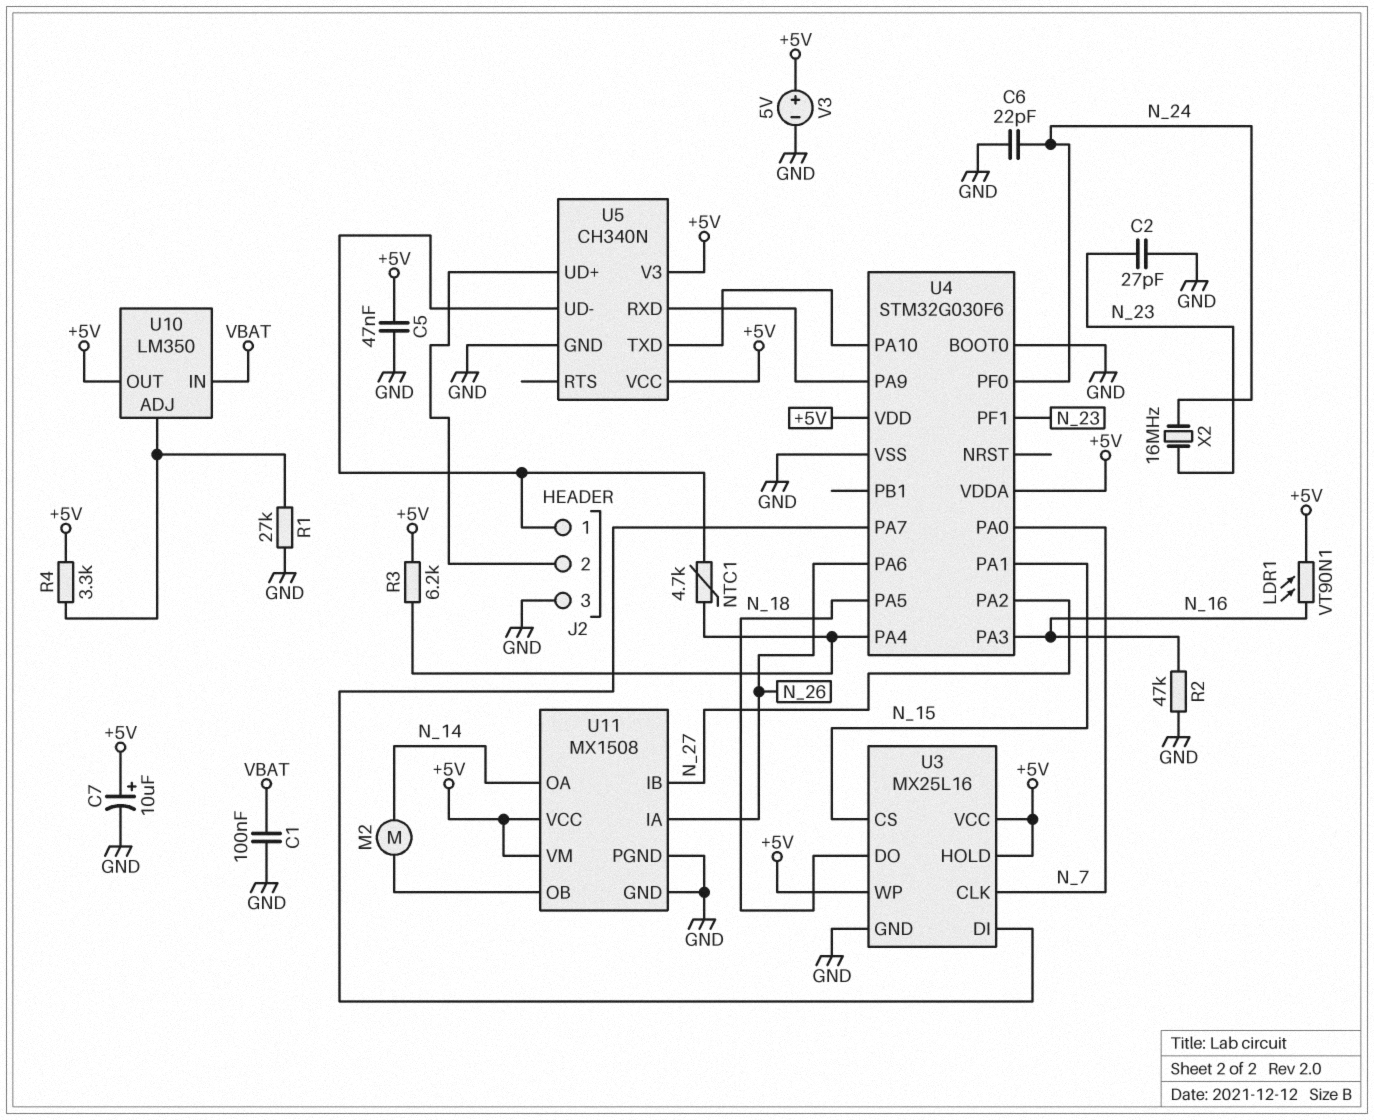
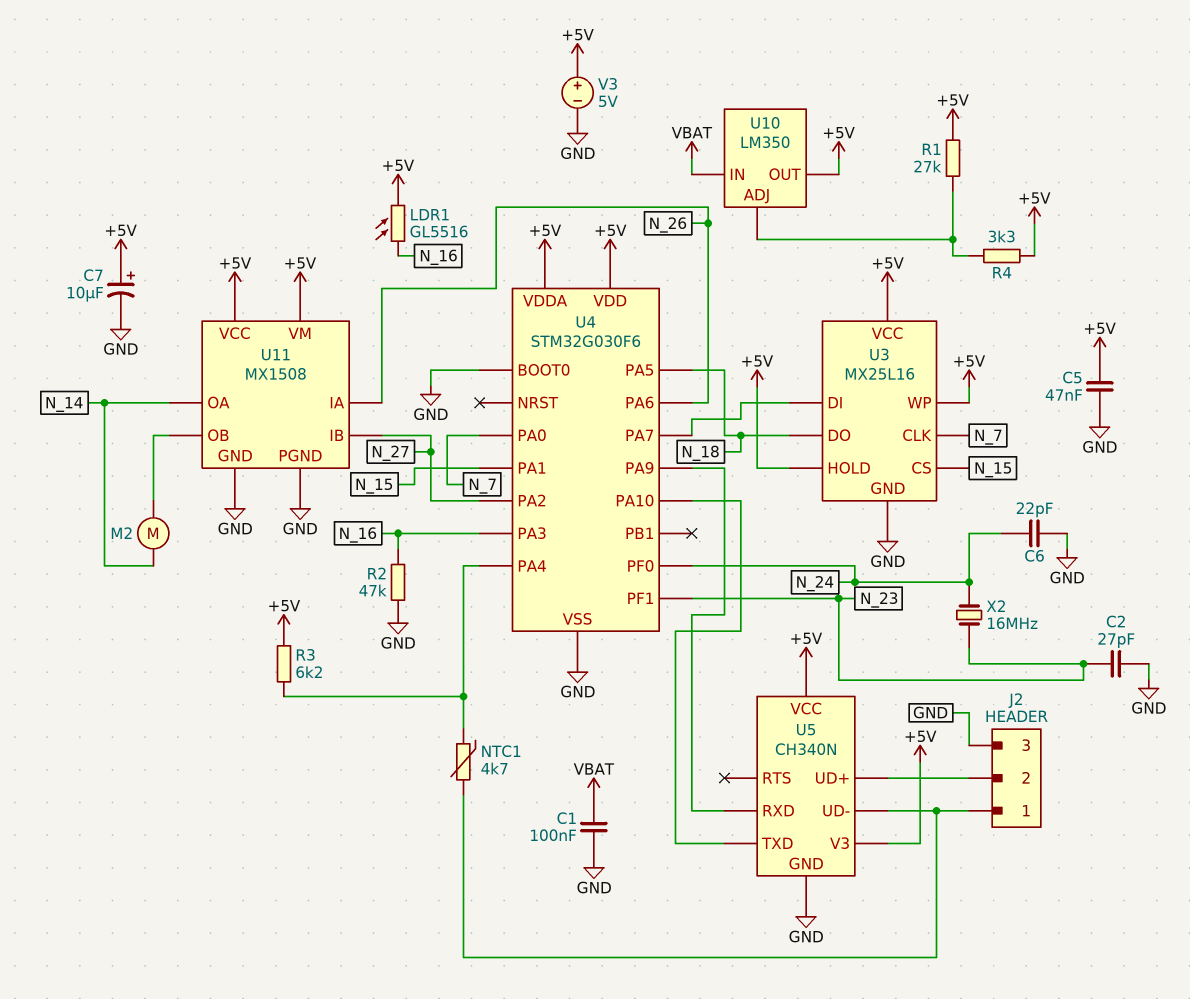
LDR1: VT90N1 (+5V, N_16) -> GL5516 (+5V, N_16)
R1: 27k (GND, U10/ADJ) -> 27k (+5V, U10/ADJ)

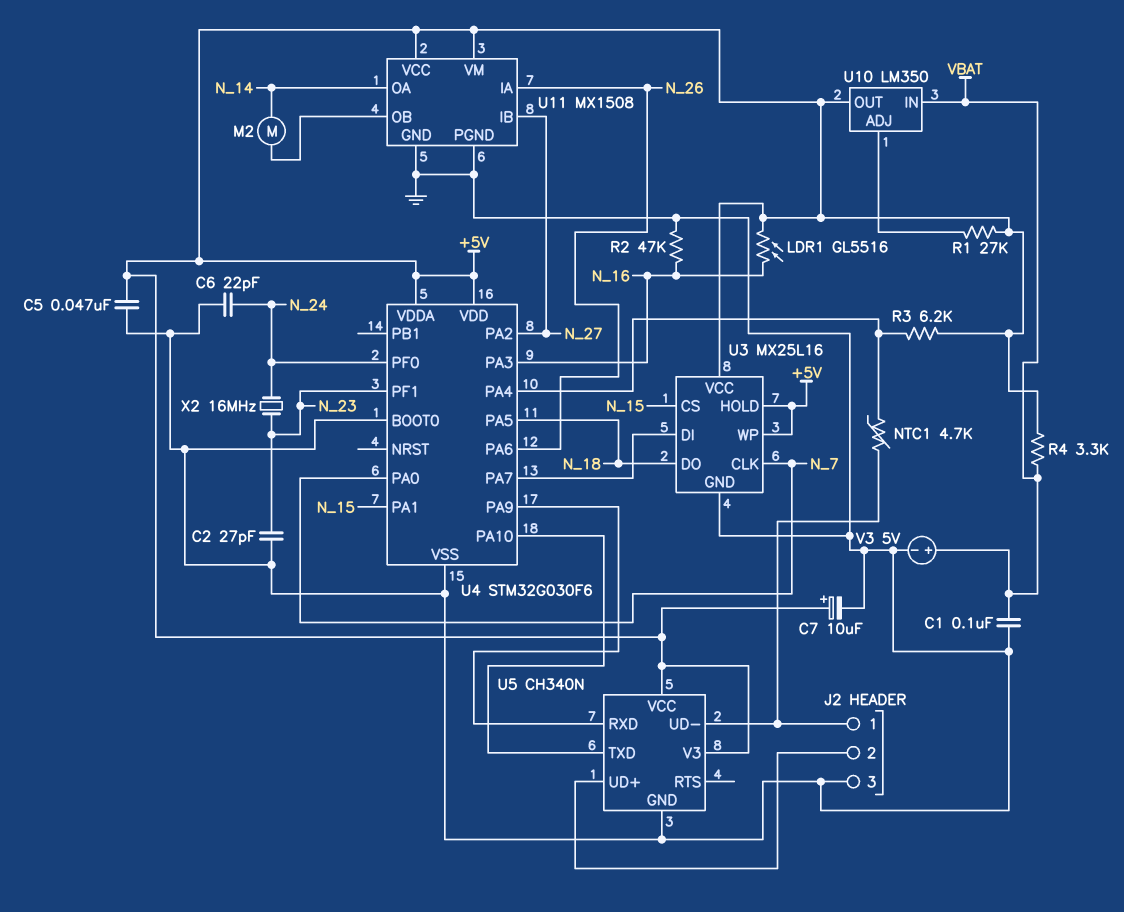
R4: 3.3k (+5V, U10/ADJ) -> 3.3k (+5V, VBAT)
V3: 5V (plus +5V, minus GND) -> 5V (plus VBAT, minus GND)

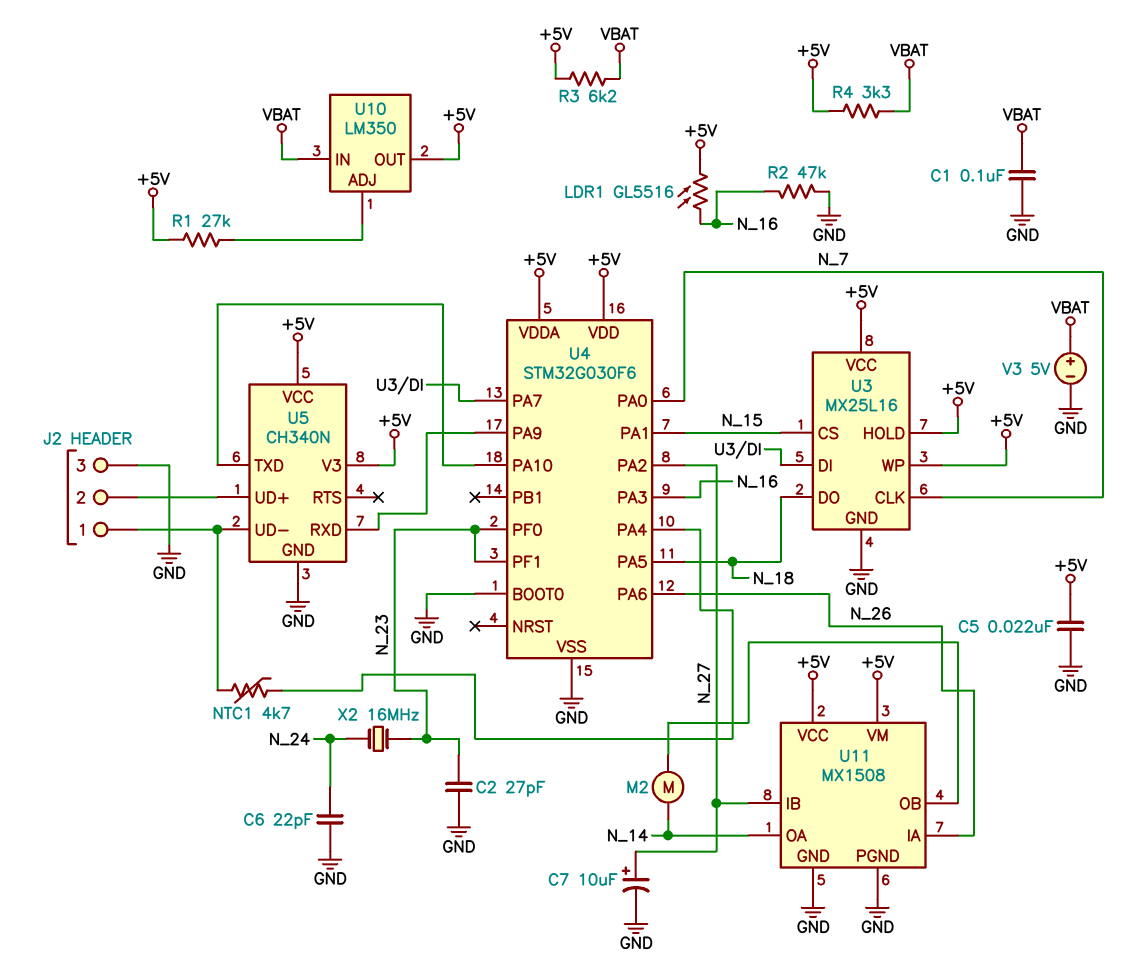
C5: 47nF (+5V, GND) -> 22nF (+5V, GND)
C7: 10uF (plus +5V, minus GND) -> 10uF (plus N_27, minus GND)
R3: 6.2k (+5V, U4/PA4) -> 6.2k (+5V, VBAT)
U4 pin PF0: N_24 -> N_23

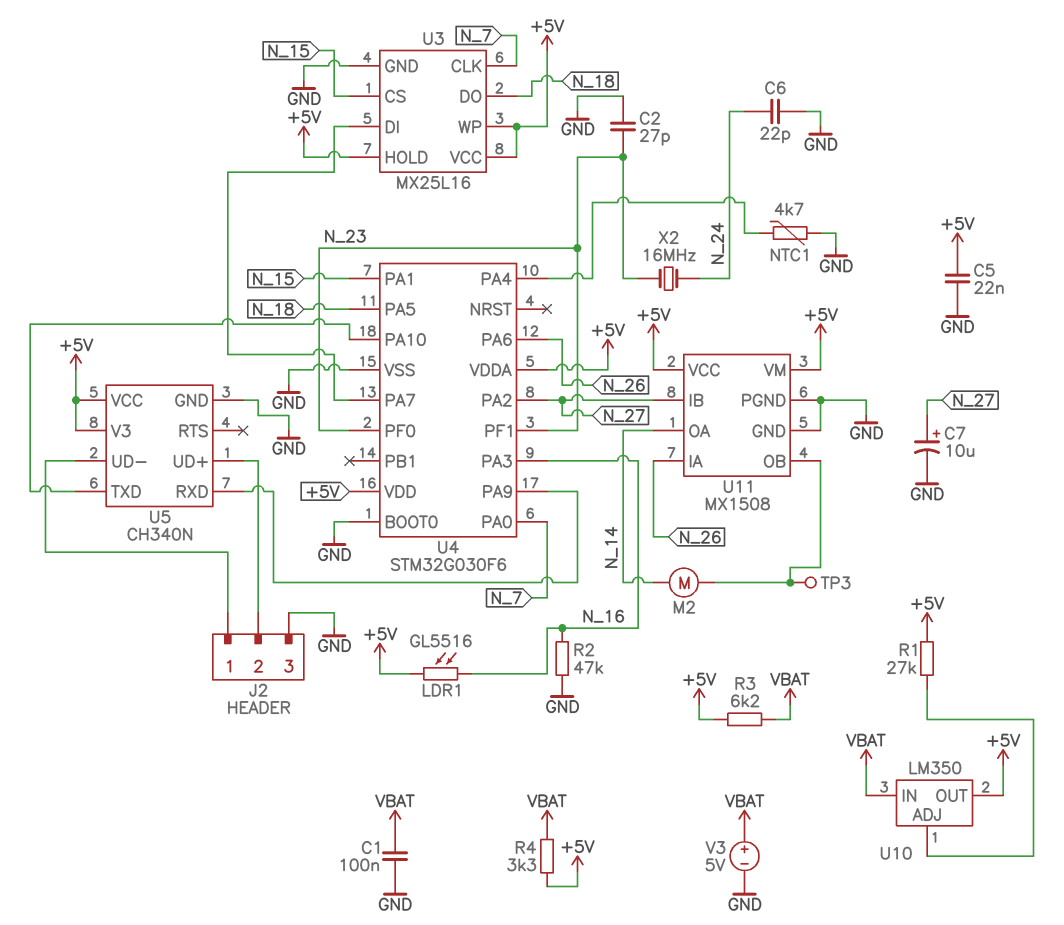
NTC1: 4.7k (J2/1, U4/PA4) -> 4.7k (GND, U4/PA4)
TP3: none -> test point (U11/OB)

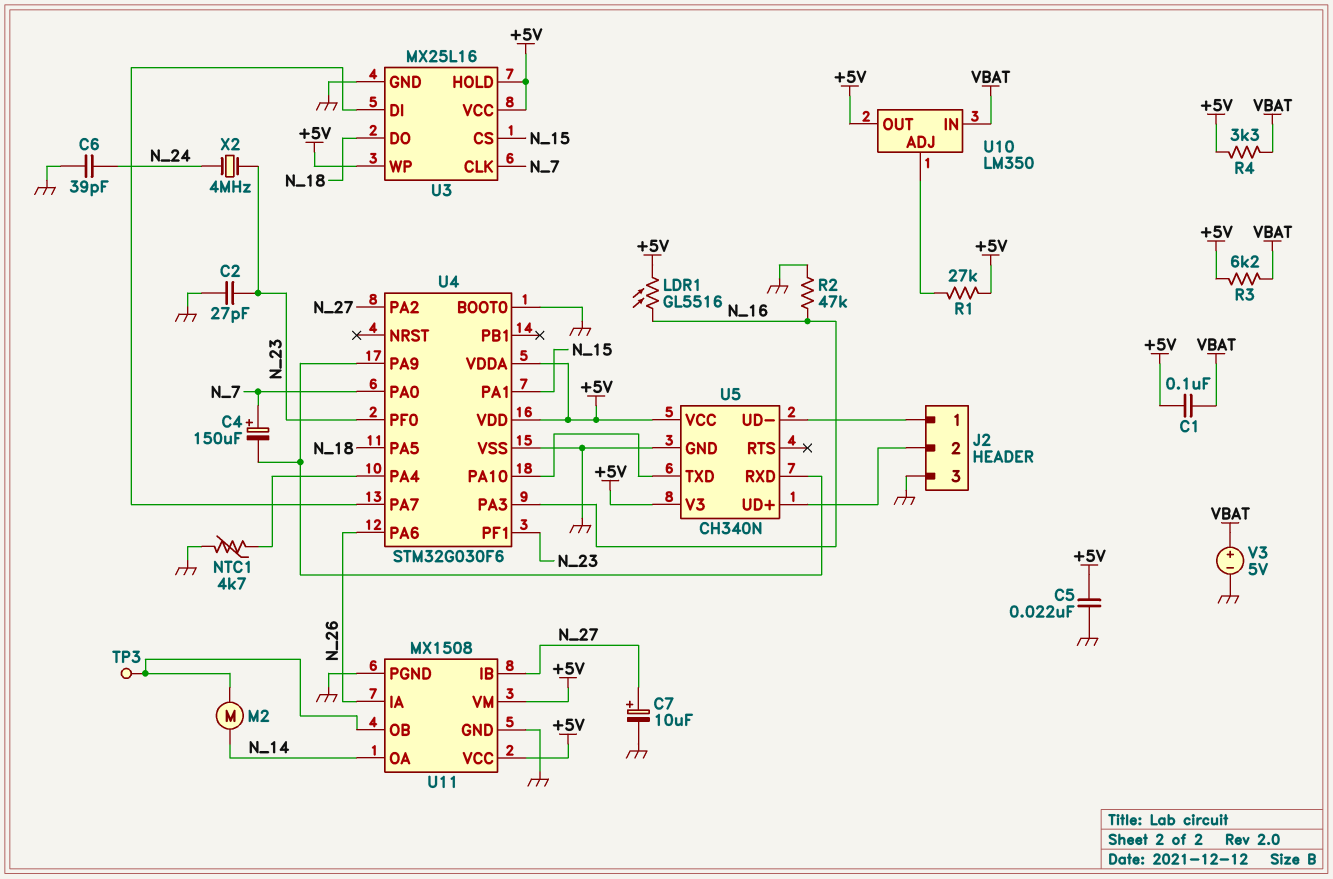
C1: 100nF (GND, VBAT) -> 100nF (+5V, VBAT)
C4: none -> 150uF (plus N_7, minus U4/PA9)
C6: 22pF (GND, N_24) -> 39pF (GND, N_24)
X2: 16MHz (N_23, N_24) -> 4MHz (N_23, N_24)

